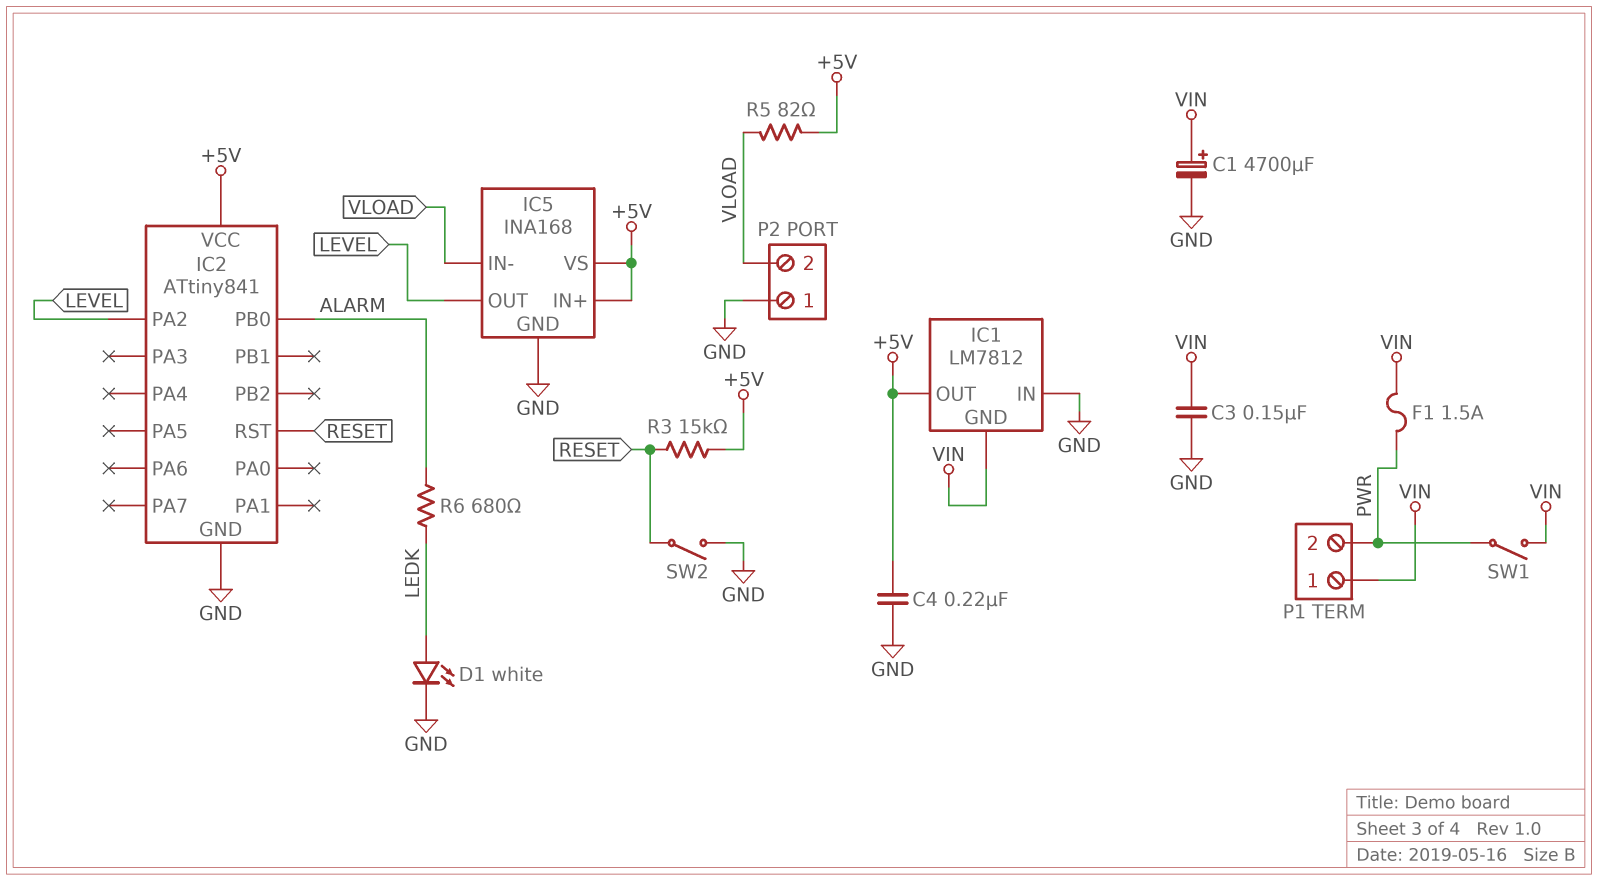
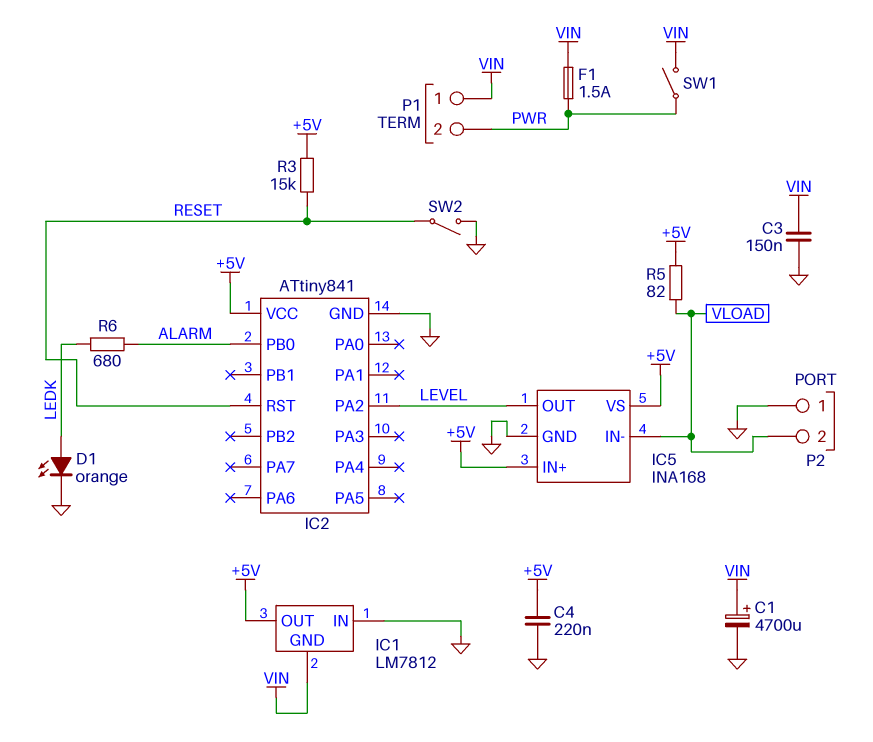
D1: LED white (A LEDK, K GND) -> LED orange (A LEDK, K GND)

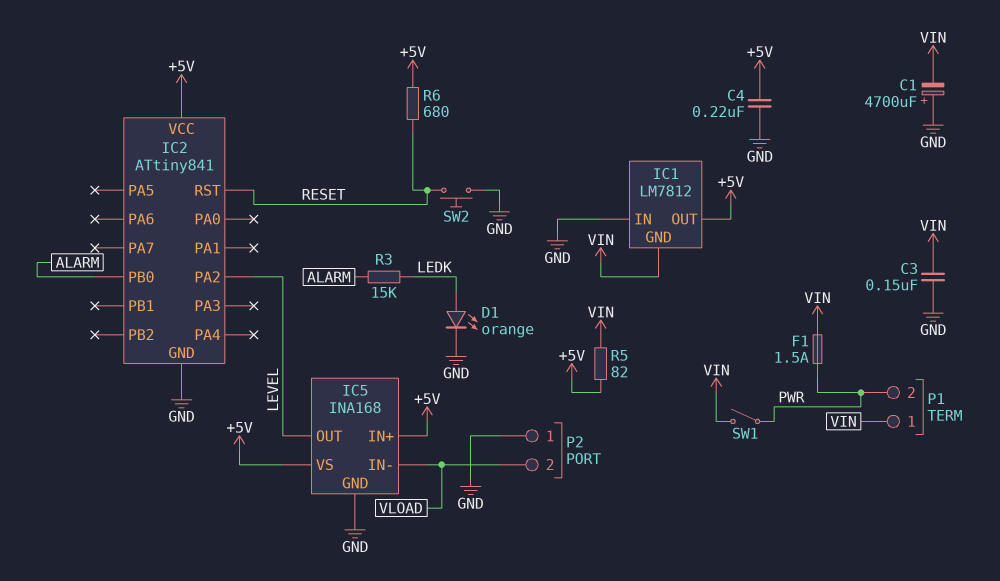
C1: 4700uF (plus VIN, minus GND) -> 4700uF (plus GND, minus VIN)
R3: 15k (+5V, RESET) -> 15k (ALARM, LEDK)
R5: 82 (+5V, VLOAD) -> 82 (+5V, VIN)
R6: 680 (ALARM, LEDK) -> 680 (+5V, RESET)
SW2: switch (GND, RESET) -> button (GND, RESET)

